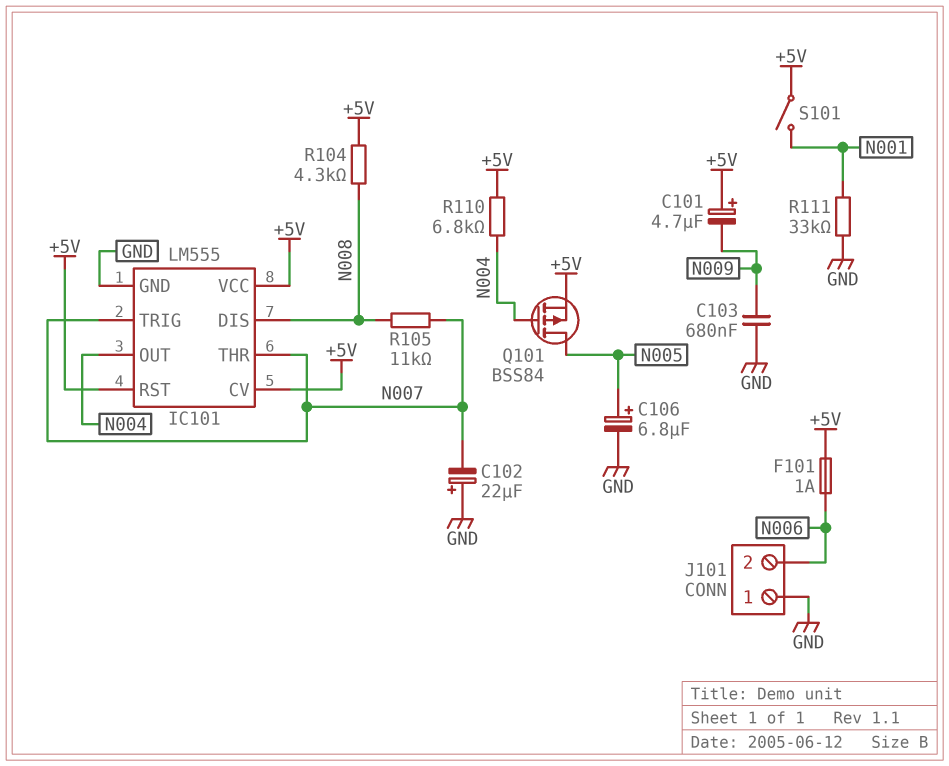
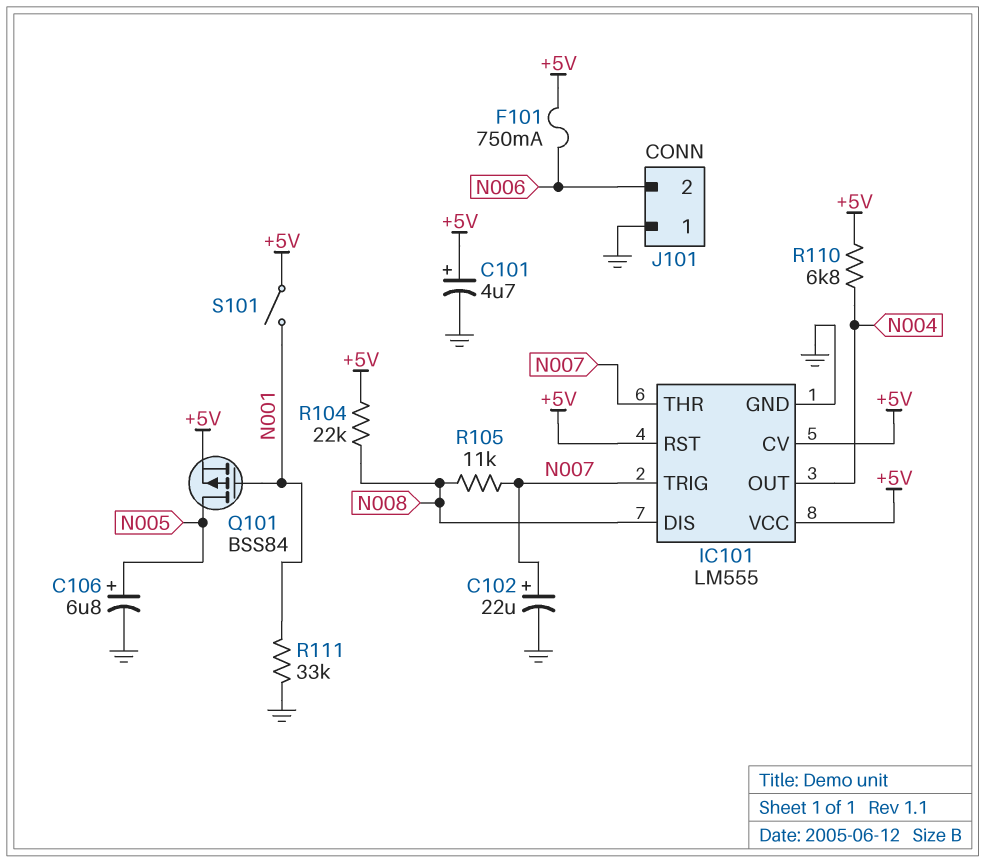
C101: 4.7uF (plus +5V, minus N009) -> 4.7uF (plus +5V, minus GND)
C102: 22uF (plus GND, minus N007) -> 22uF (plus N007, minus GND)
C103: 680nF (GND, N009) -> none
F101: 1A (+5V, N006) -> 750mA (+5V, N006)
Q101: PMOS BSS84 (G N004, D N005, S +5V) -> PMOS BSS84 (G N001, D N005, S +5V)
R104: 4.3k (+5V, N008) -> 22k (+5V, N008)

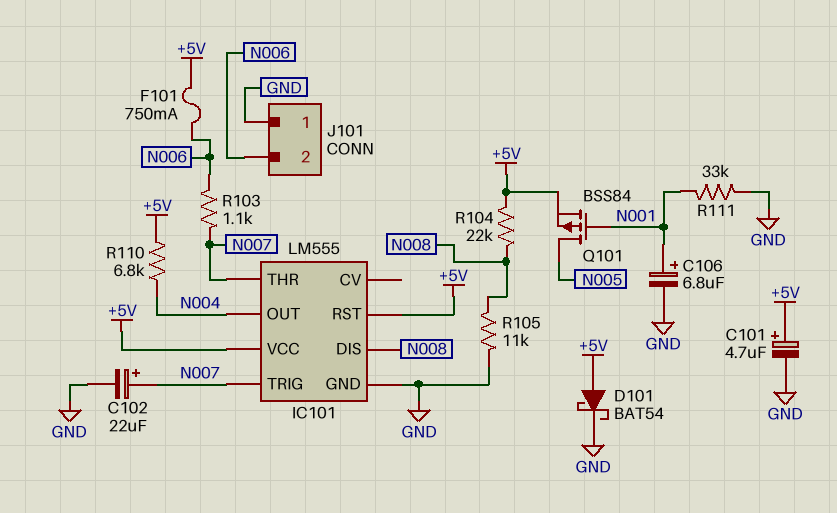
C106: 6.8uF (plus N005, minus GND) -> 6.8uF (plus N001, minus GND)
D101: none -> schottky BAT54 (A +5V, K GND)
IC101 pin CV: +5V -> none
R103: none -> 1.1k (N006, N007)
R105: 11k (N007, N008) -> 11k (GND, N008)
S101: switch (+5V, N001) -> none

